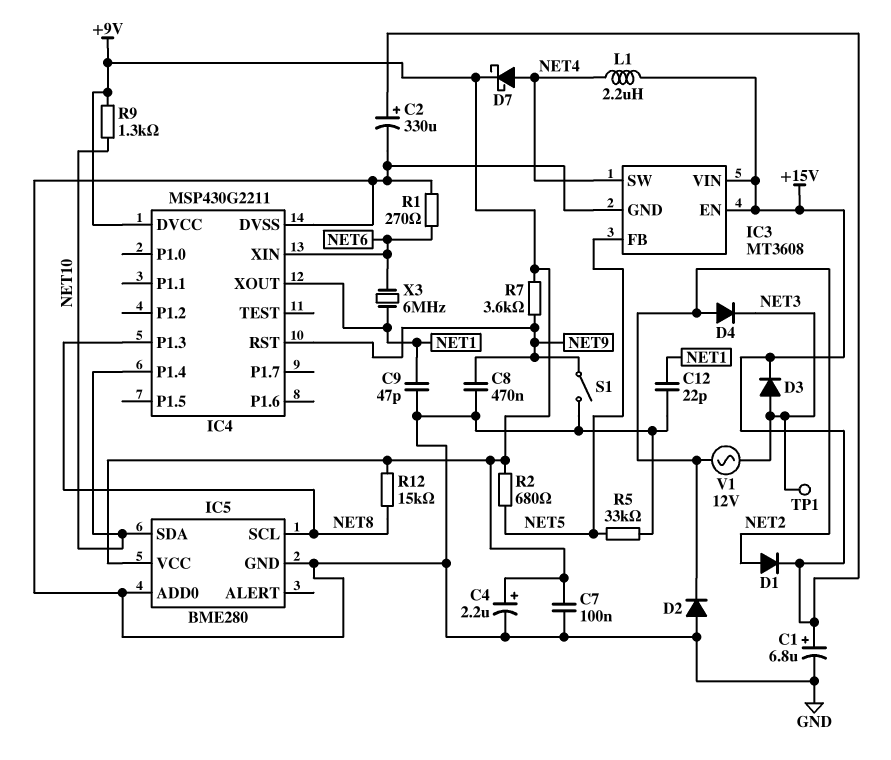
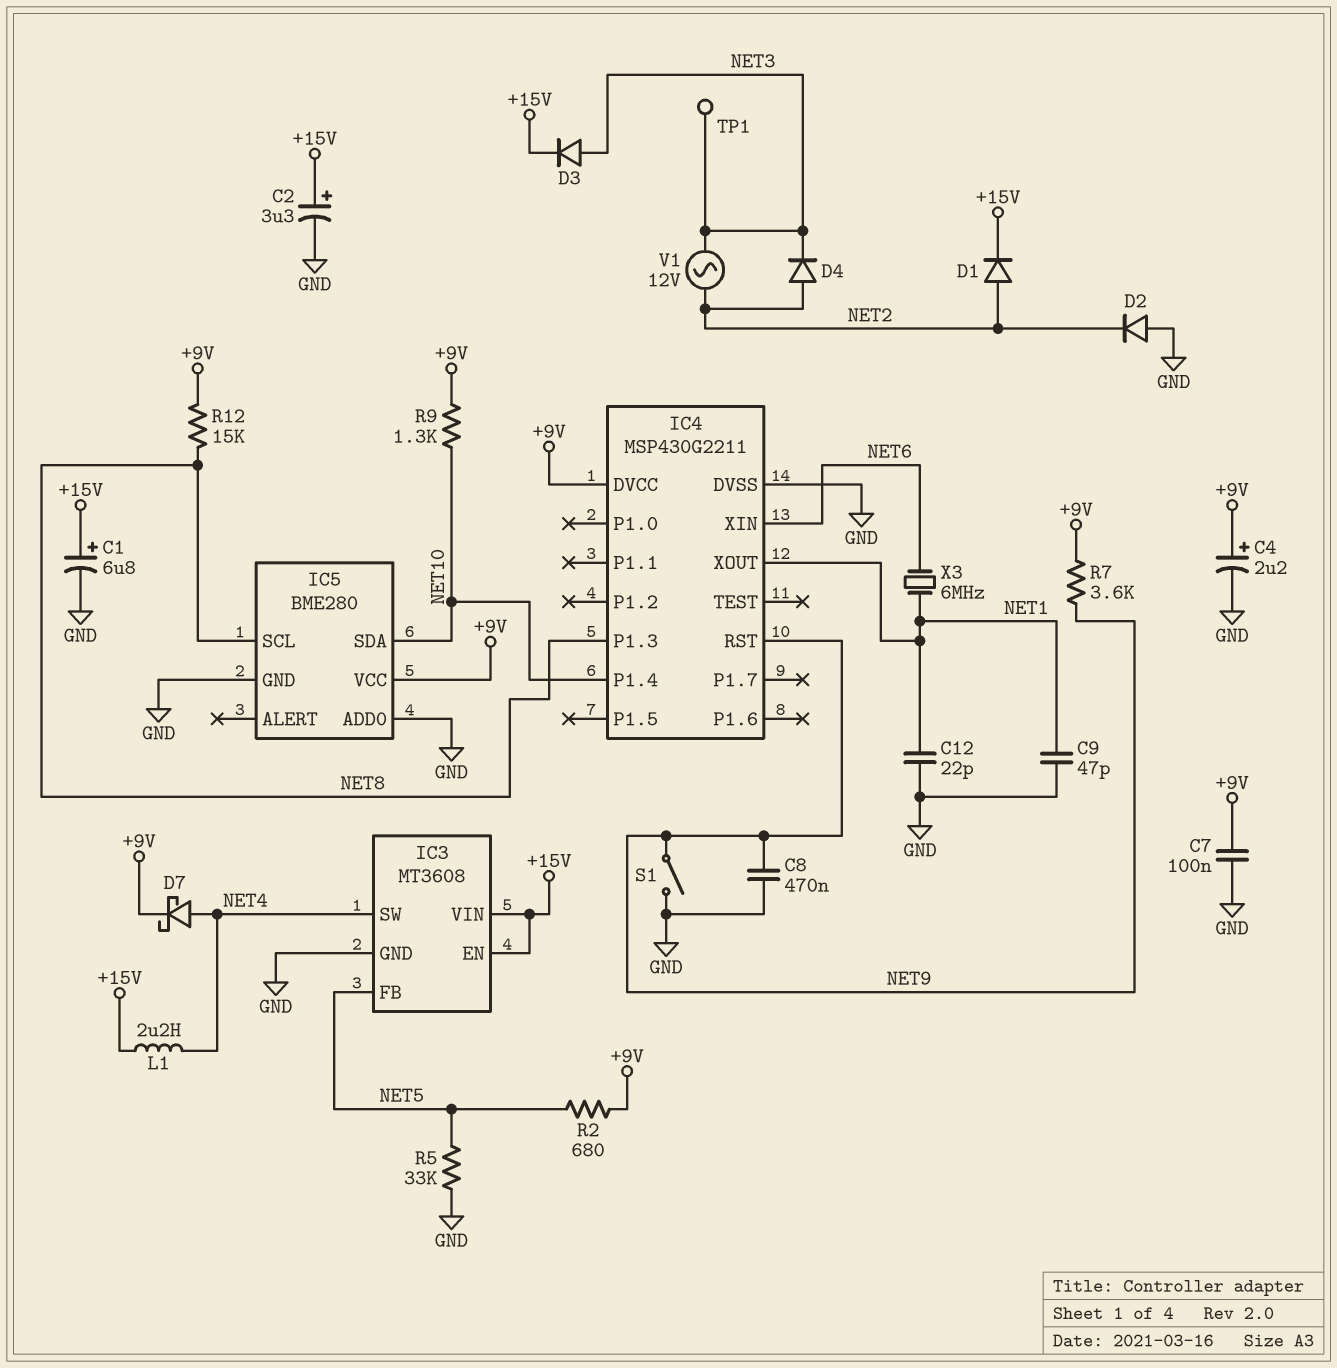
C2: 330uF (plus +15V, minus GND) -> 3.3uF (plus +15V, minus GND)
R1: 270 (GND, NET6) -> none

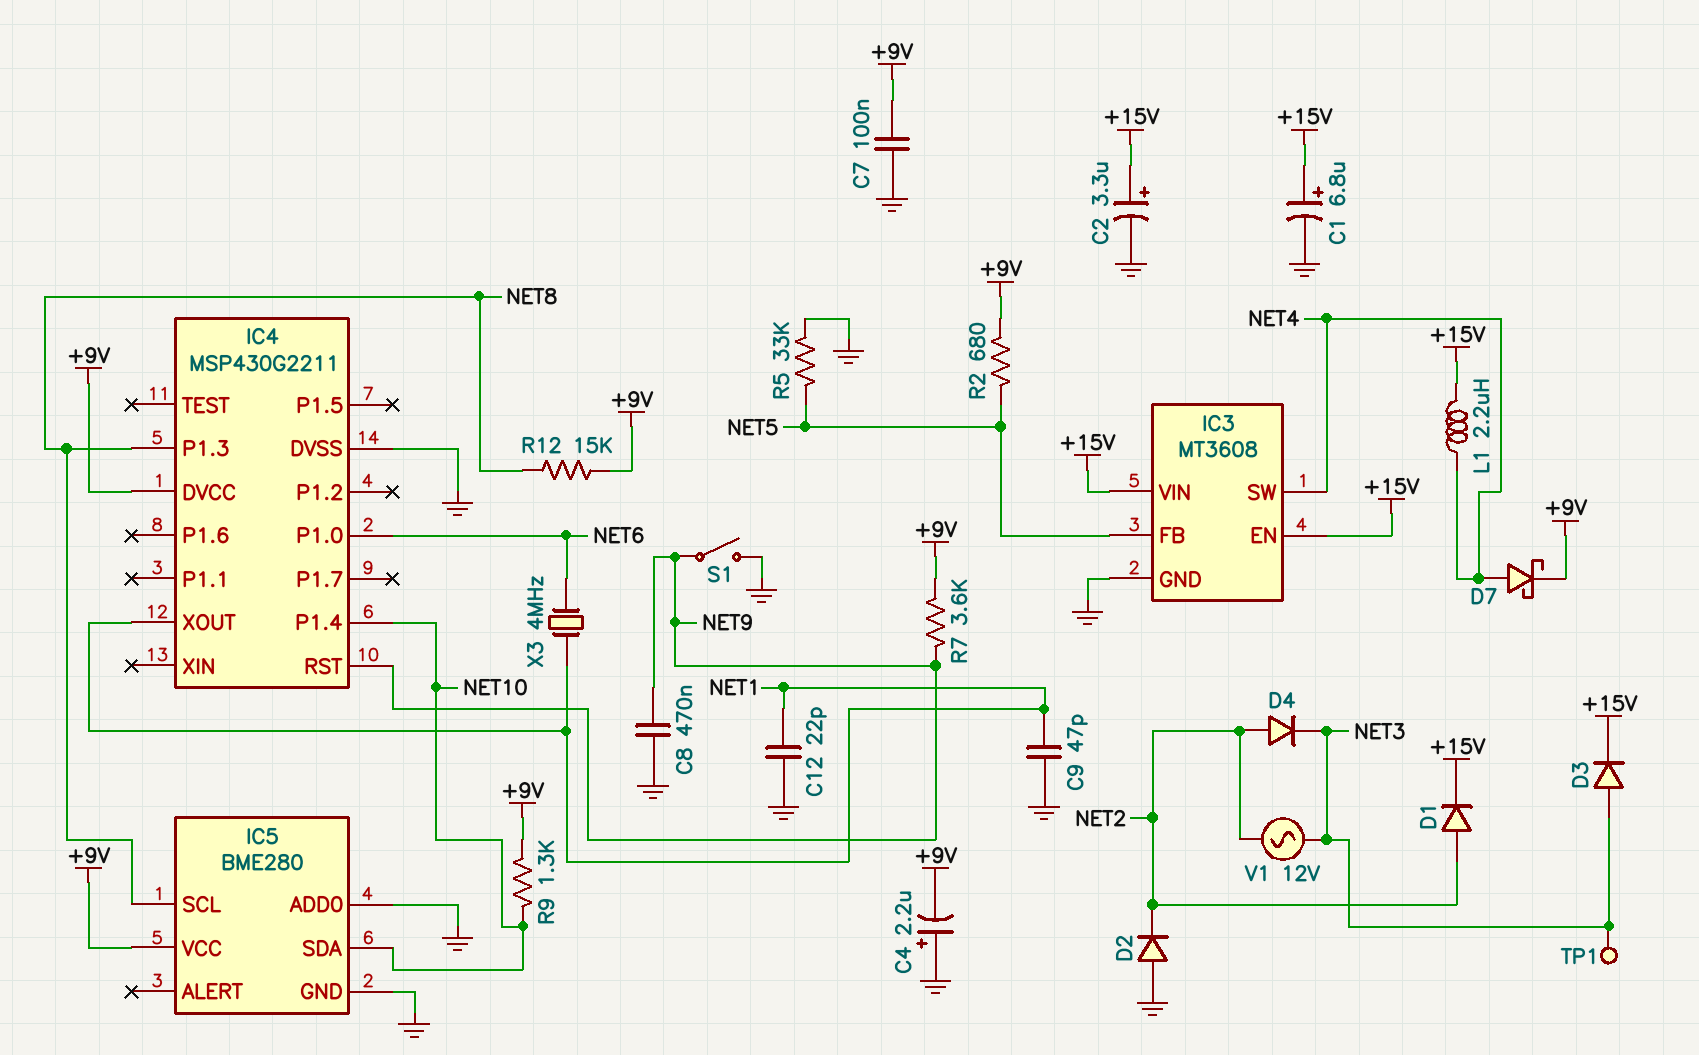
C4: 2.2uF (plus +9V, minus GND) -> 2.2uF (plus GND, minus +9V)
IC4 pin P1.0: none -> NET6
IC4 pin XIN: NET6 -> none
X3: 6MHz (NET1, NET6) -> 4MHz (NET1, NET6)

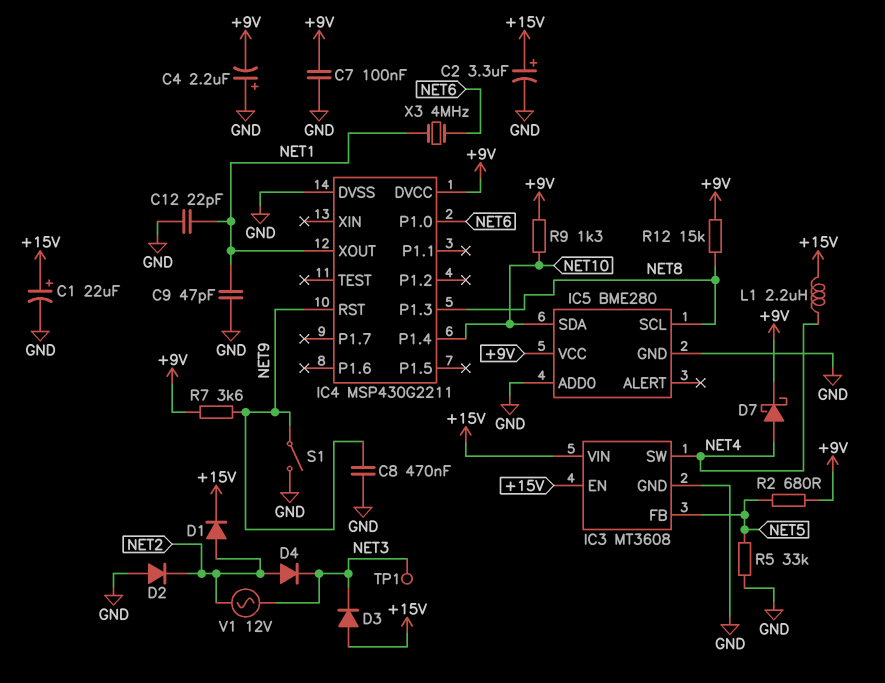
C1: 6.8uF (plus +15V, minus GND) -> 22uF (plus +15V, minus GND)
D3: diode (A NET3, K +15V) -> diode (A +15V, K NET3)

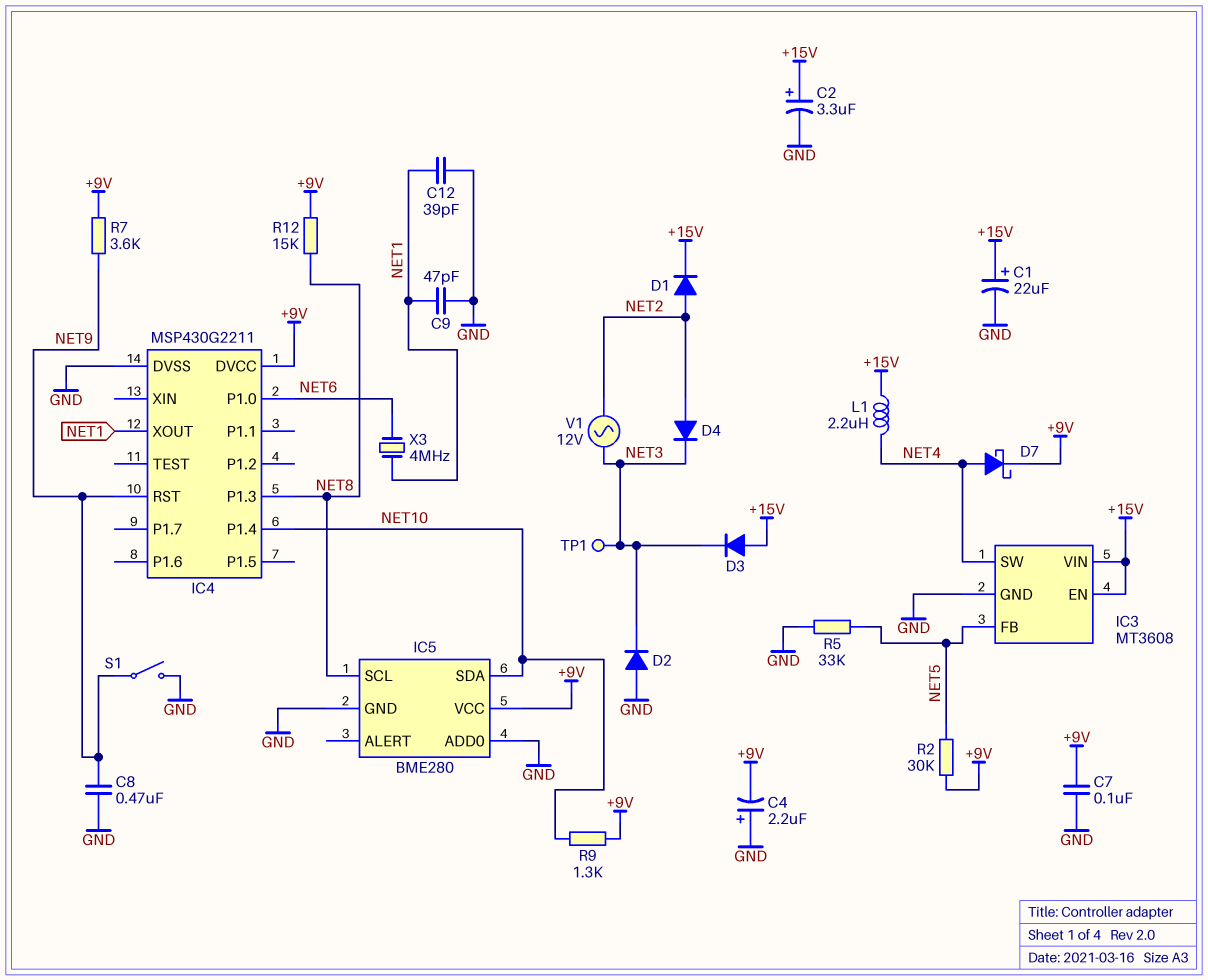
C12: 22pF (GND, NET1) -> 39pF (GND, NET1)
D2: diode (A GND, K NET2) -> diode (A GND, K NET3)
R2: 680 (+9V, NET5) -> 30k (+9V, NET5)

